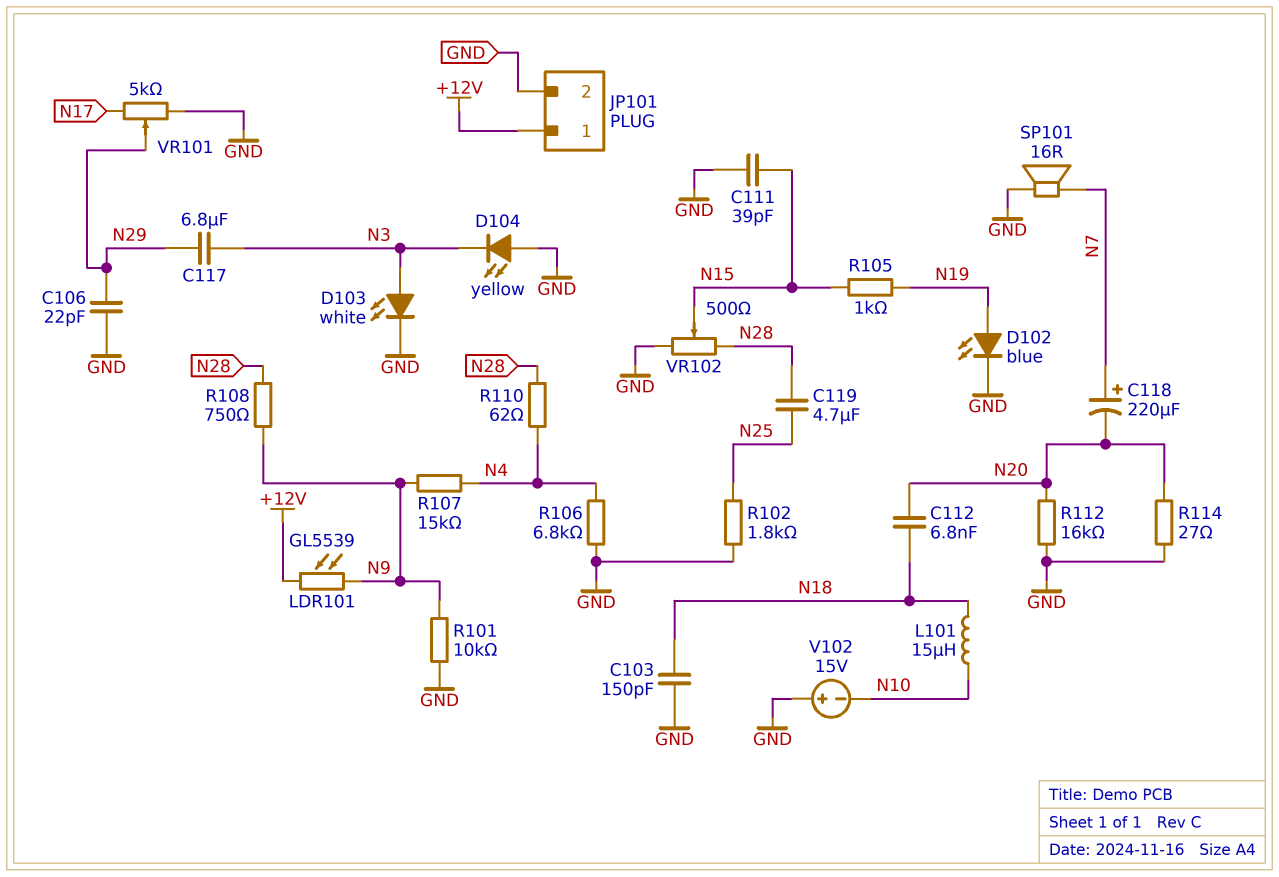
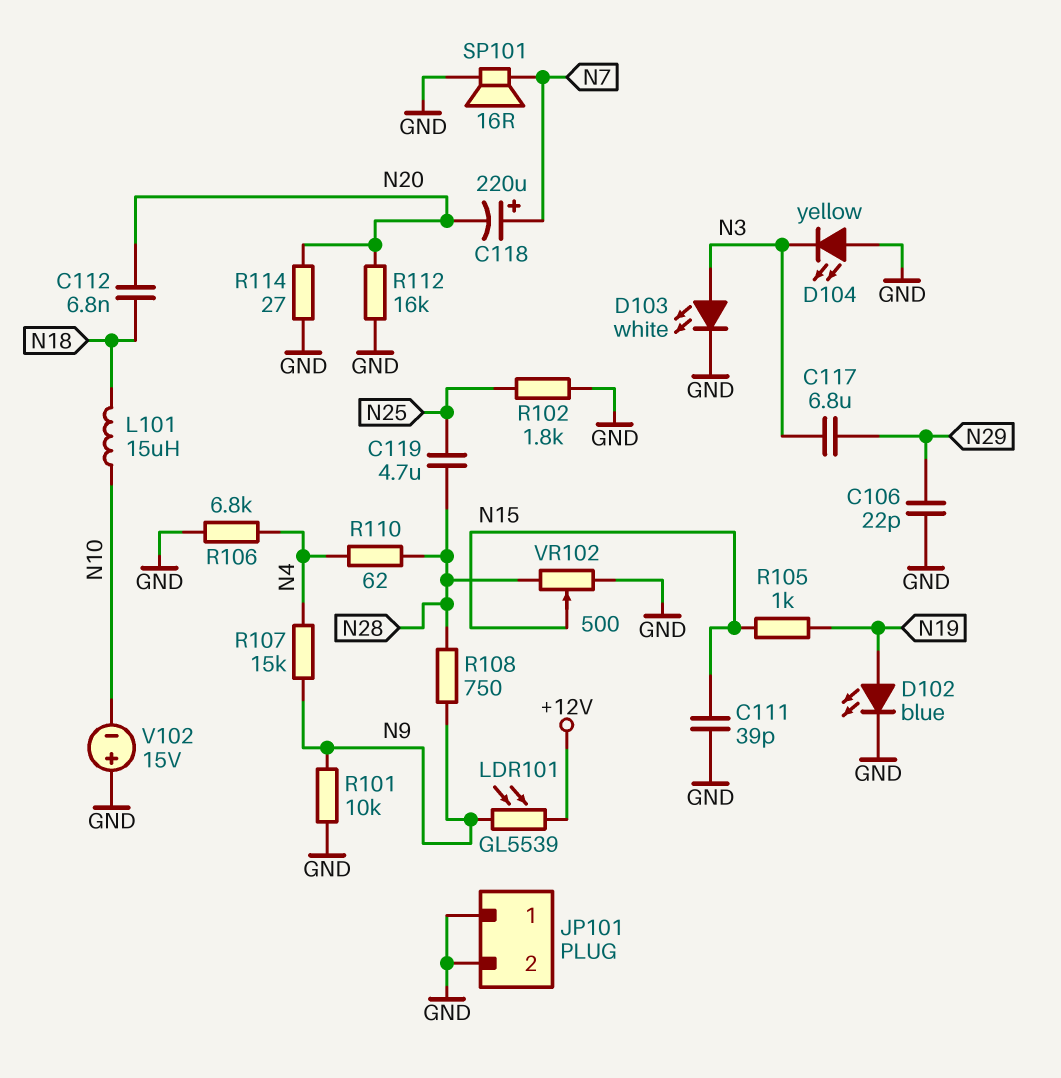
C103: 150pF (GND, N18) -> none
JP101 pin 1: +12V -> GND
VR101: 5k (GND, N17, wiper N29) -> none

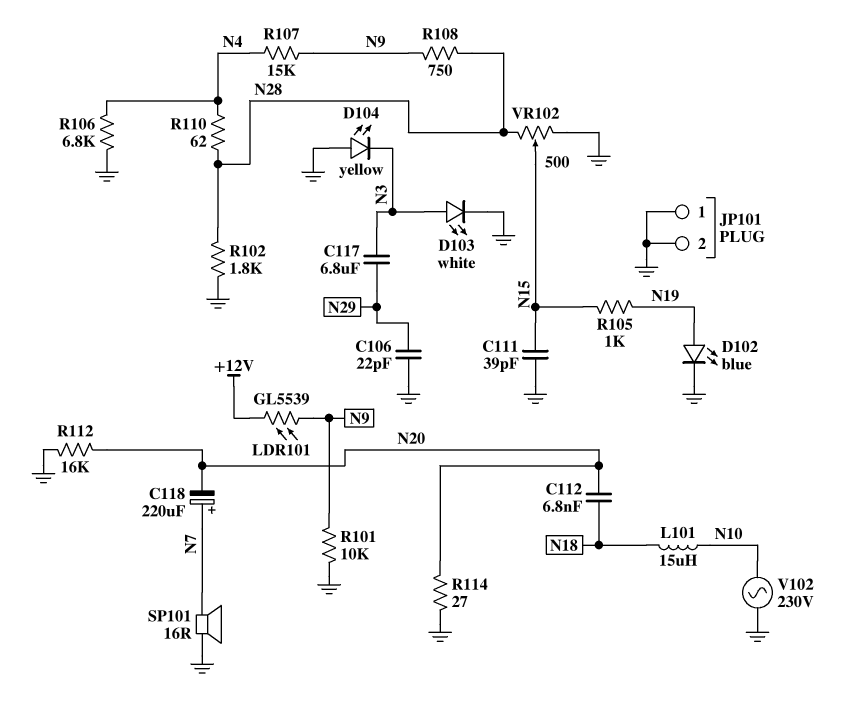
C119: 4.7uF (N25, N28) -> none
R102: 1.8k (GND, N25) -> 1.8k (GND, N28)
V102: 15V (plus GND, minus N10) -> AC 230V (GND, N10)

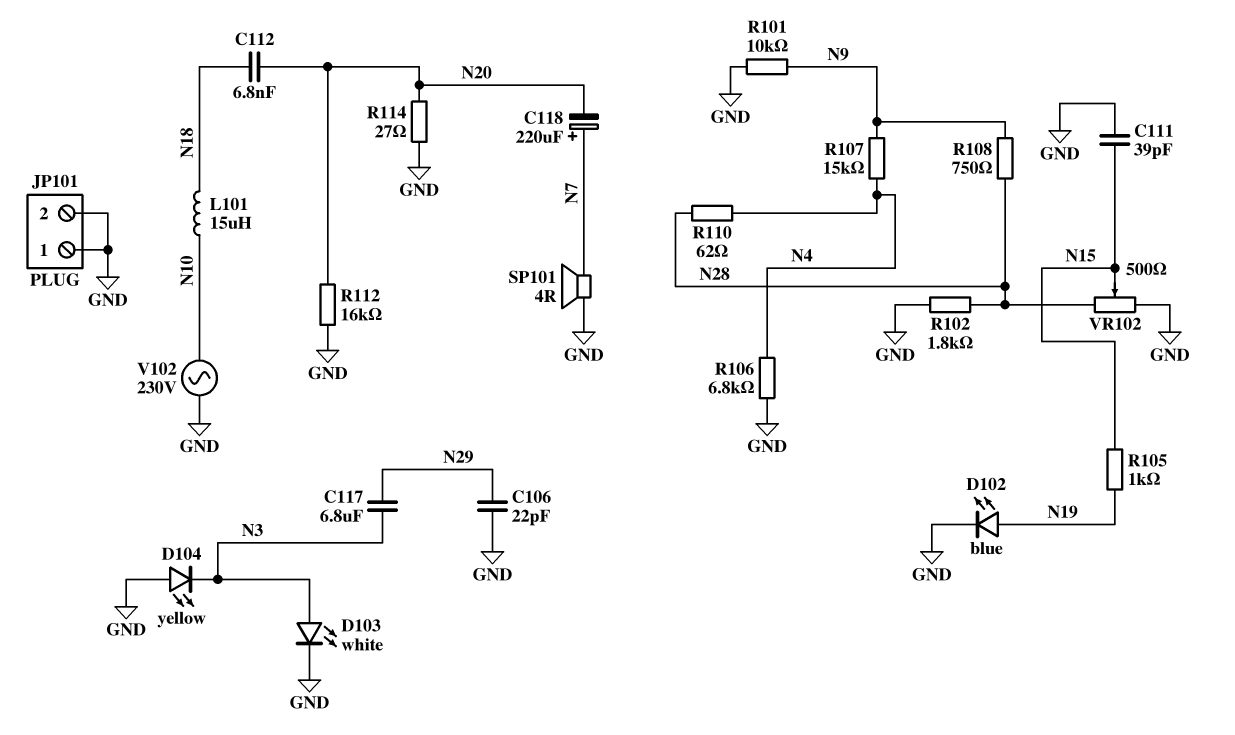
LDR101: GL5539 (+12V, N9) -> none
SP101: speaker 16R (GND, N7) -> speaker 4R (GND, N7)

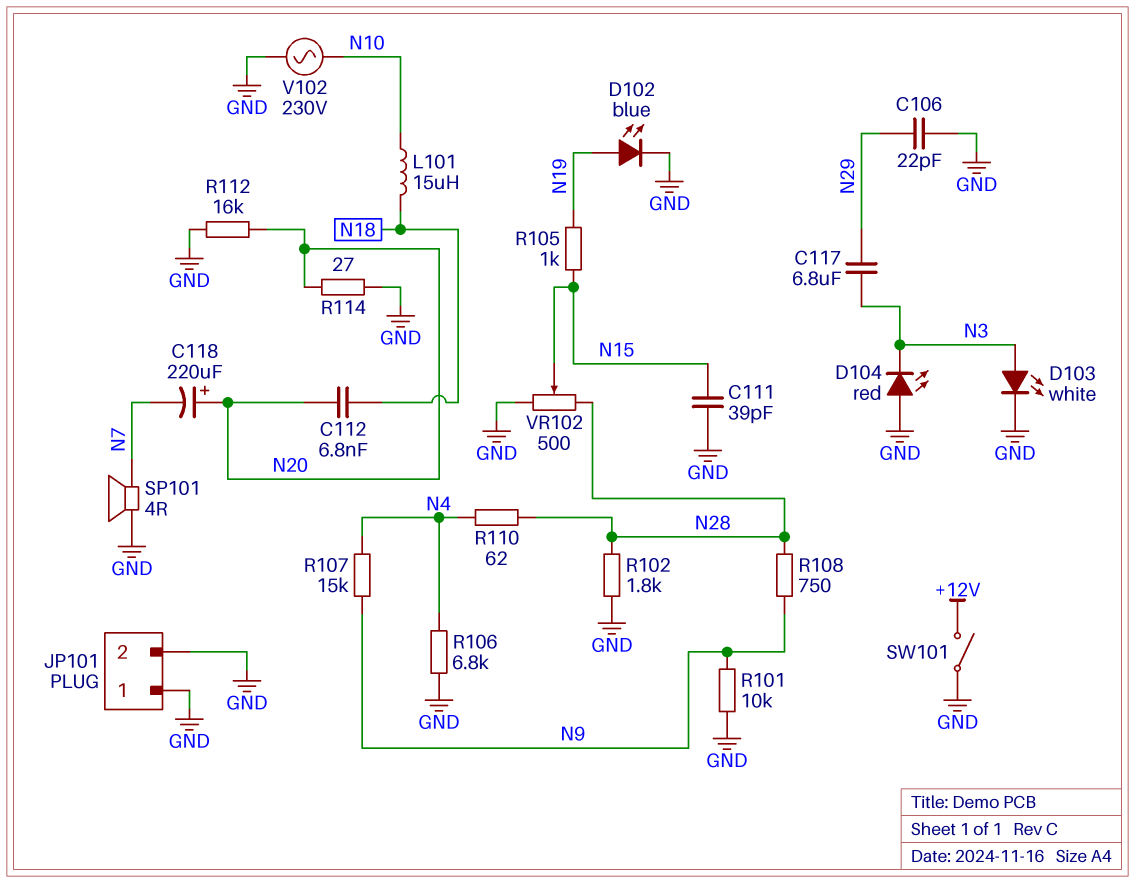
C118: 220uF (plus N7, minus N20) -> 220uF (plus N20, minus N7)
D104: LED yellow (A GND, K N3) -> LED red (A GND, K N3)
SW101: none -> switch (+12V, GND)

